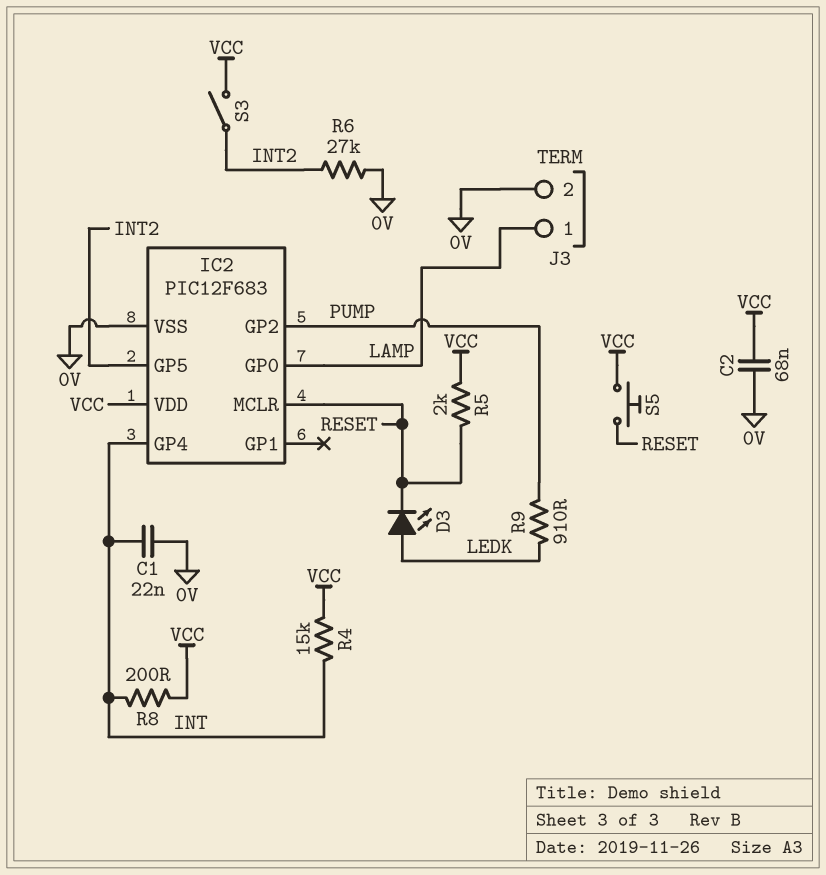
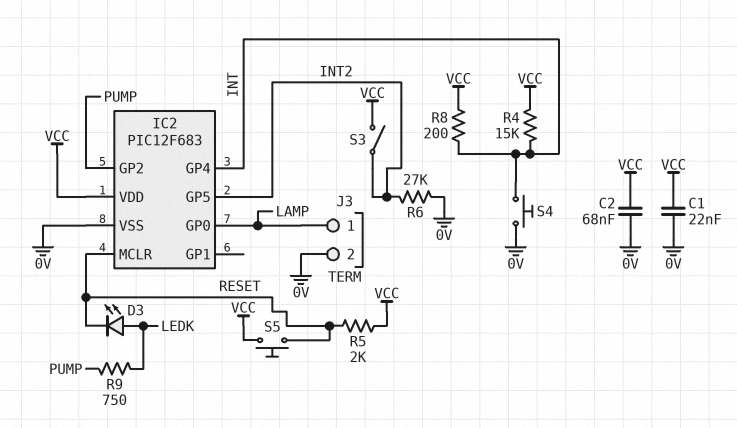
C1: 22nF (0V, INT) -> 22nF (0V, VCC)
R9: 910 (LEDK, PUMP) -> 750 (LEDK, PUMP)
S4: none -> button (0V, INT)

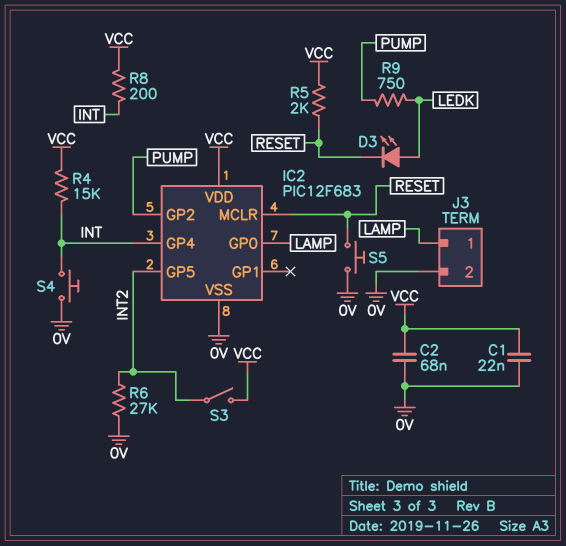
S5: button (RESET, VCC) -> button (0V, RESET)

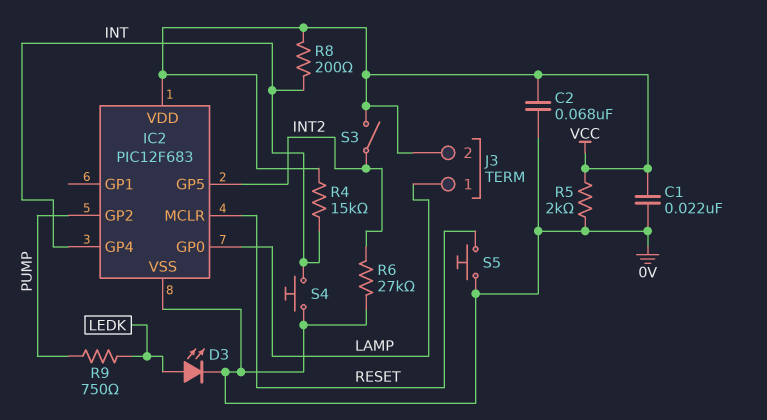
D3: LED (A LEDK, K RESET) -> LED (A LEDK, K 0V)
J3 pin 2: 0V -> VCC
R5: 2k (RESET, VCC) -> 2k (0V, VCC)

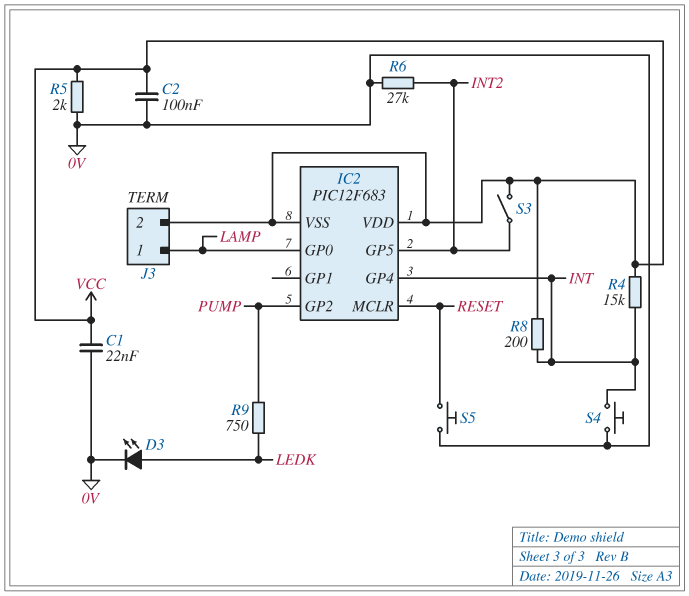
C2: 68nF (0V, VCC) -> 100nF (0V, VCC)
IC2 pin VSS: 0V -> VCC

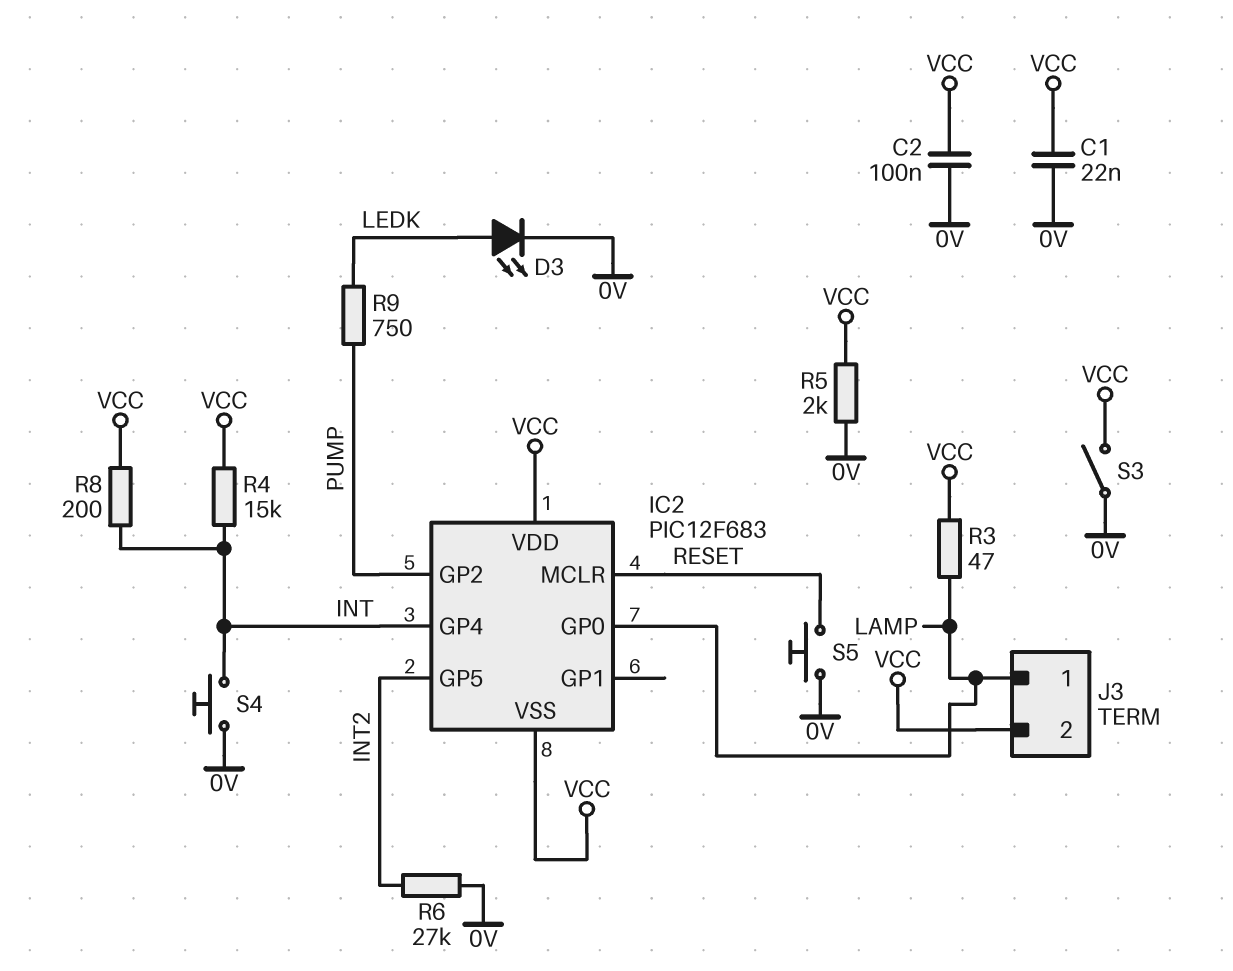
R3: none -> 47 (LAMP, VCC)
S3: switch (INT2, VCC) -> switch (0V, VCC)

